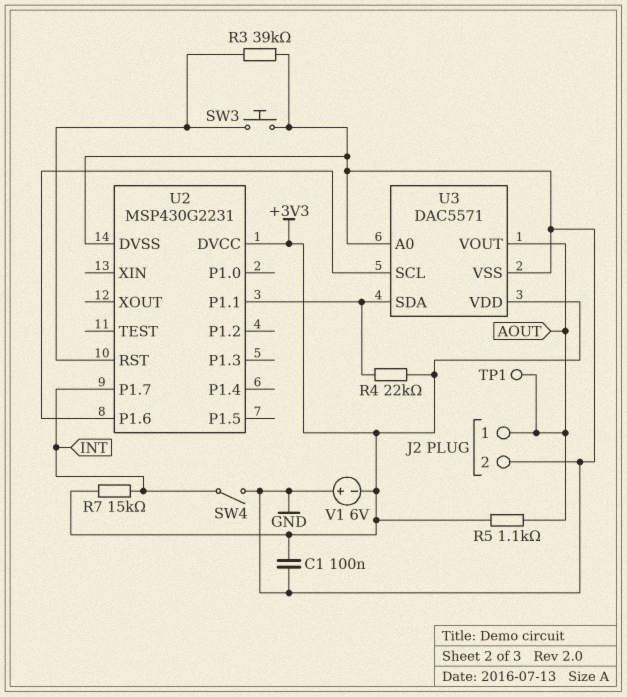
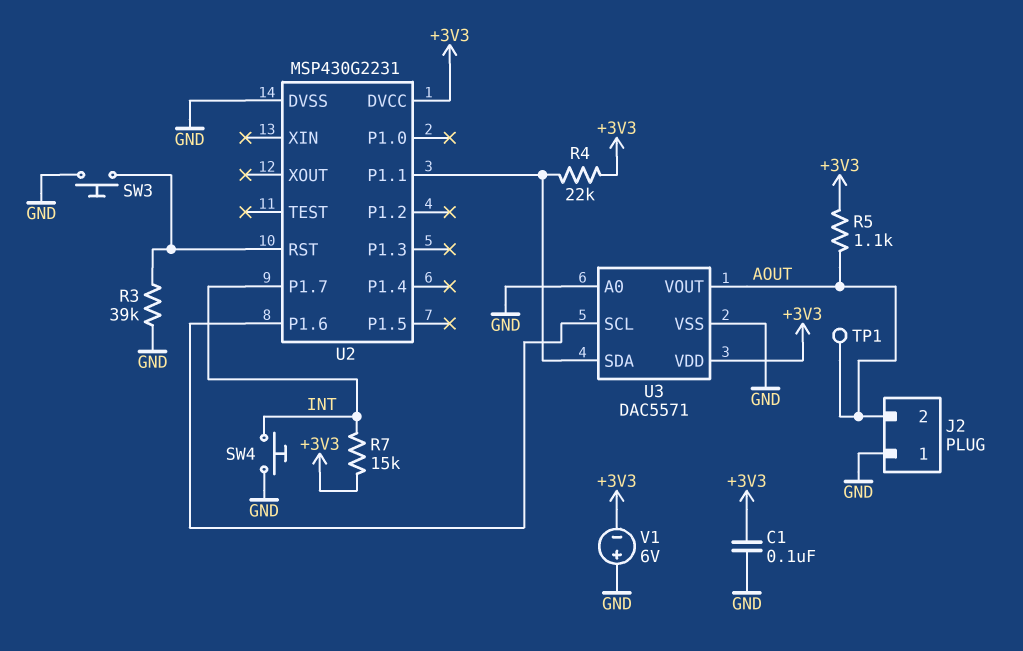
J2 pin 1: AOUT -> GND
J2 pin 2: GND -> AOUT
SW4: switch (GND, INT) -> button (GND, INT)

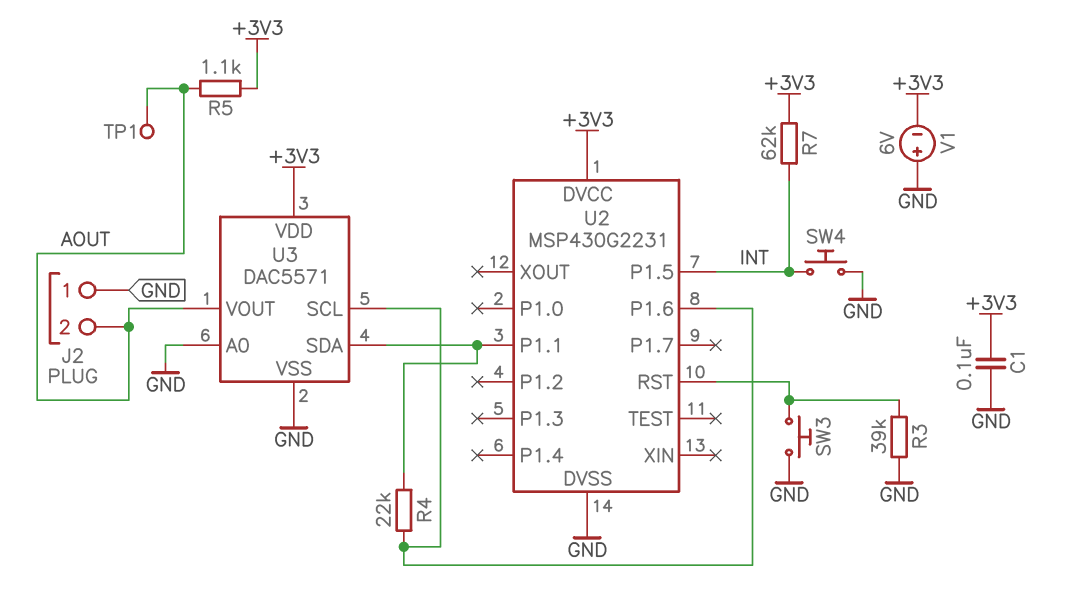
R4: 22k (+3V3, U2/P1.1) -> 22k (U2/P1.1, U2/P1.6)
R7: 15k (+3V3, INT) -> 62k (+3V3, INT)
U2 pin P1.5: none -> INT
U2 pin P1.7: INT -> none

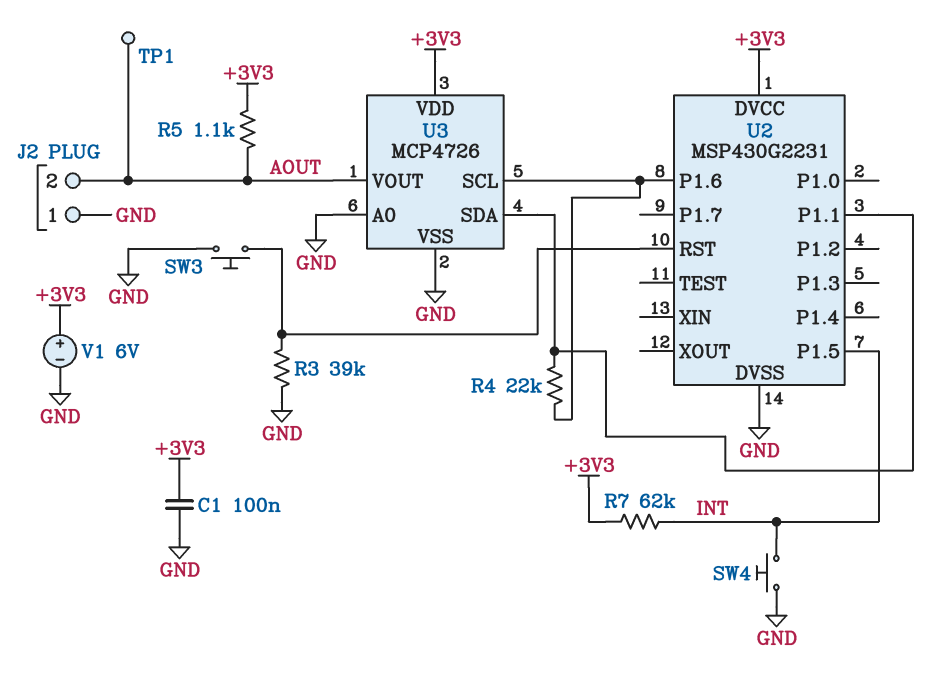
U3: DAC5571 -> MCP4726
V1: 6V (plus GND, minus +3V3) -> 6V (plus +3V3, minus GND)

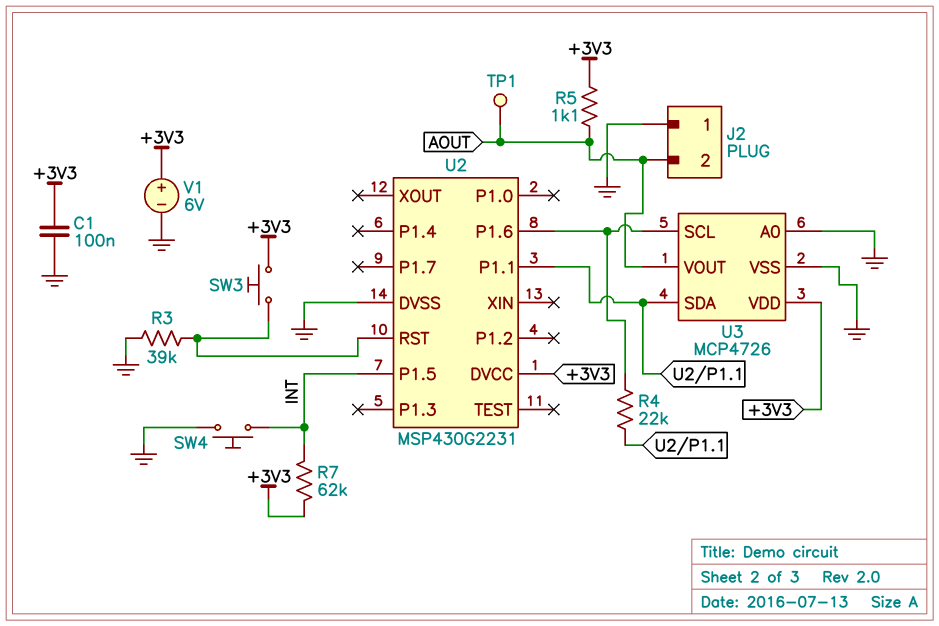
SW3: button (GND, U2/RST) -> button (+3V3, U2/RST)

